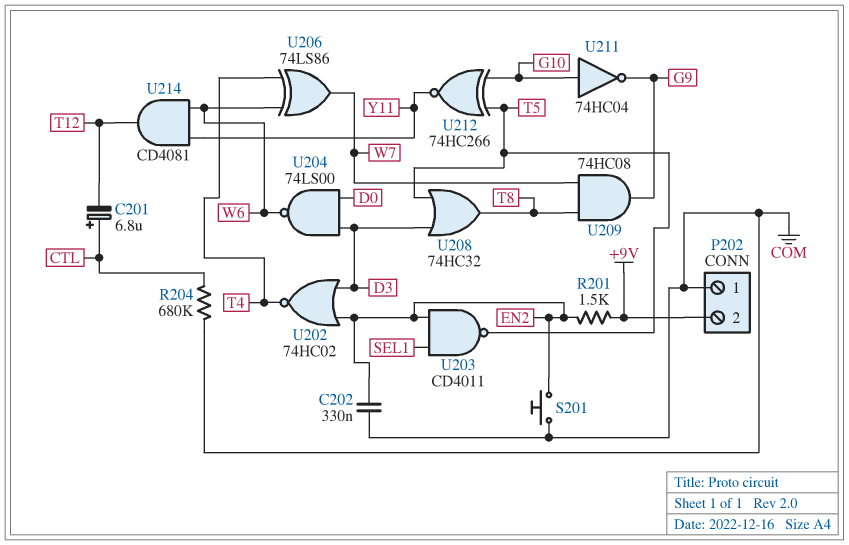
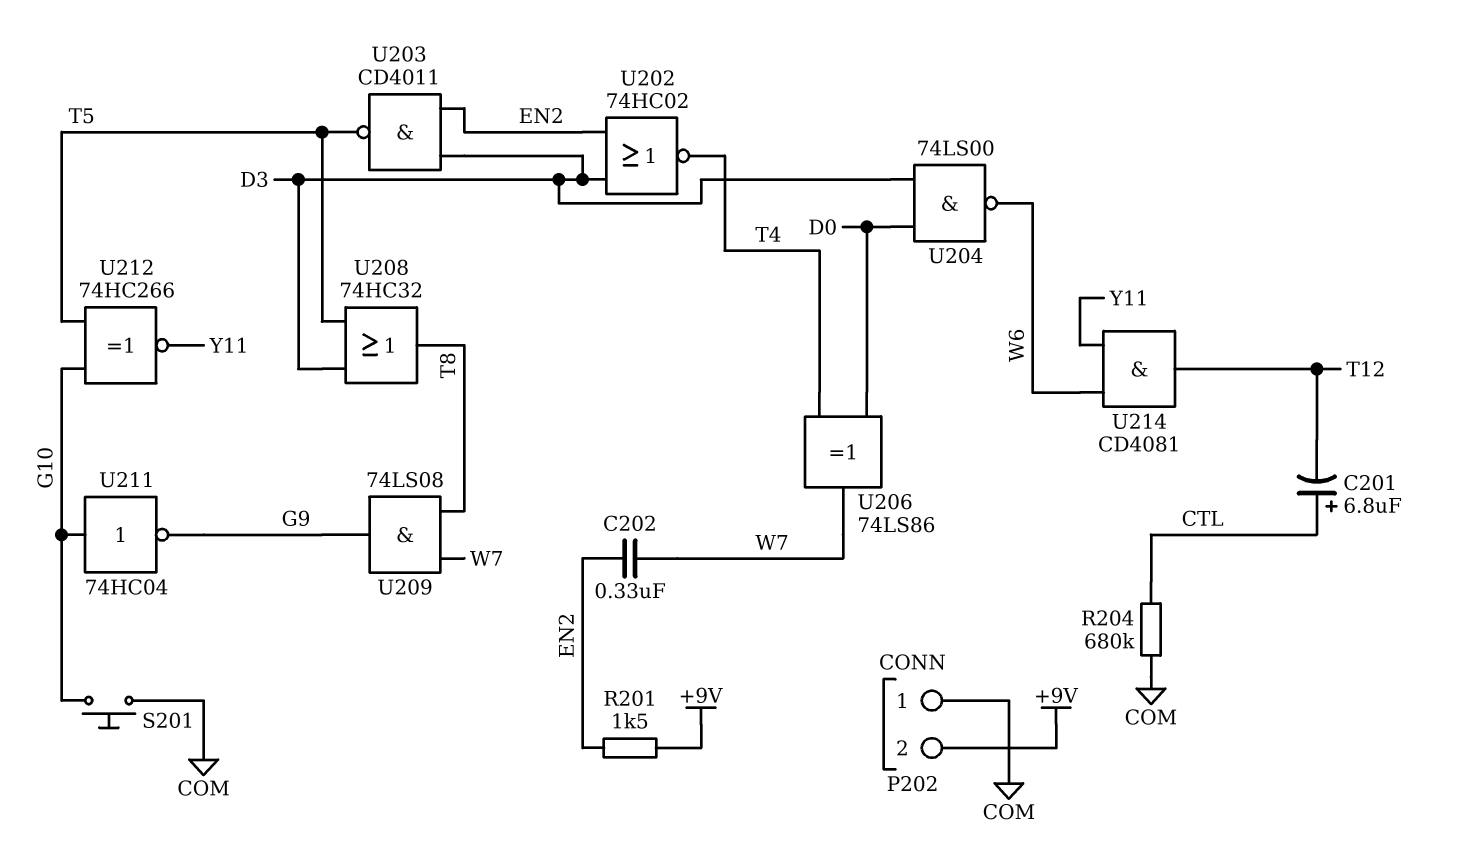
C202: 330nF (COM, EN2) -> 330nF (EN2, W7)
S201: button (COM, EN2) -> button (COM, G10)
U203: NAND CD4011 (in EN2, in SEL1, out T5) -> NAND CD4011 (in D3, in EN2, out T5)
U206: XOR 74LS86 (in T4, in W6, out W7) -> XOR 74LS86 (in D0, in T4, out W7)
U209: AND 74HC08 (in T8, in W7, out G9) -> AND 74LS08 (in T8, in W7, out G9)

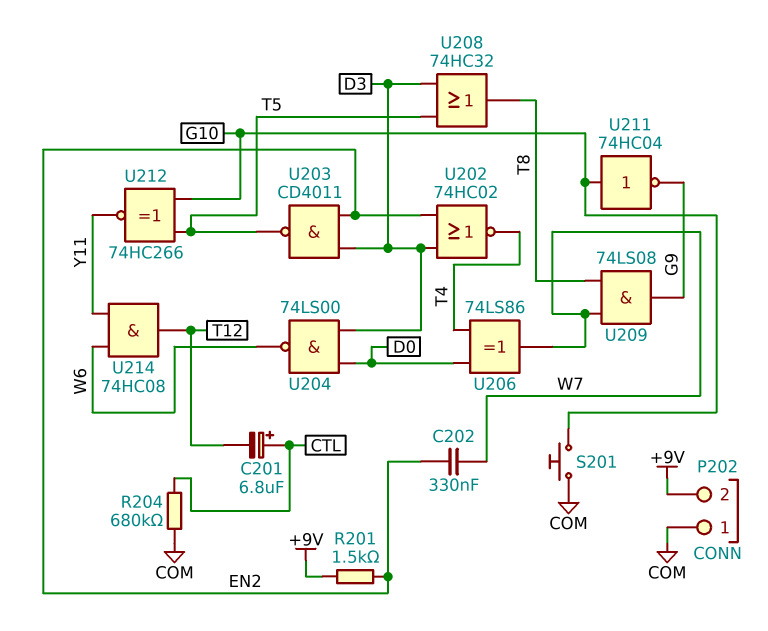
U214: AND CD4081 (in W6, in Y11, out T12) -> AND 74HC08 (in W6, in Y11, out T12)

